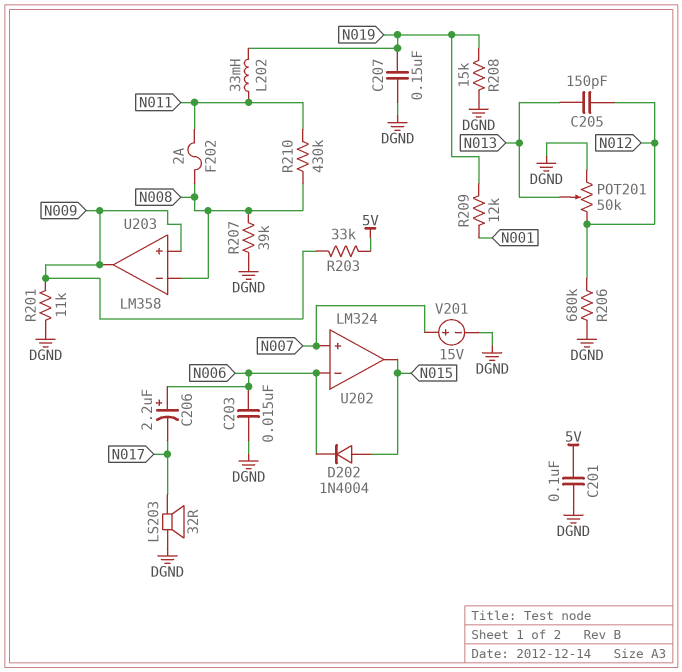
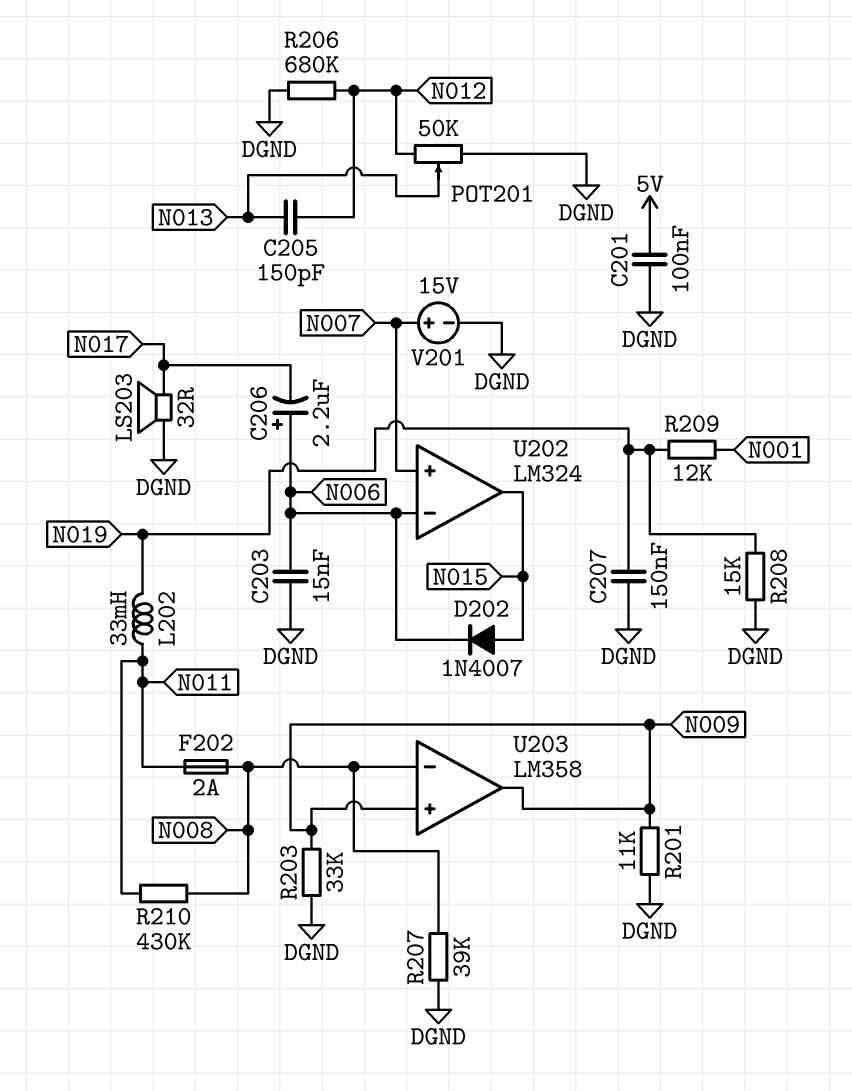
D202: diode 1N4004 (A N015, K N006) -> diode 1N4007 (A N015, K N006)
R203: 33k (5V, N009) -> 33k (DGND, N009)

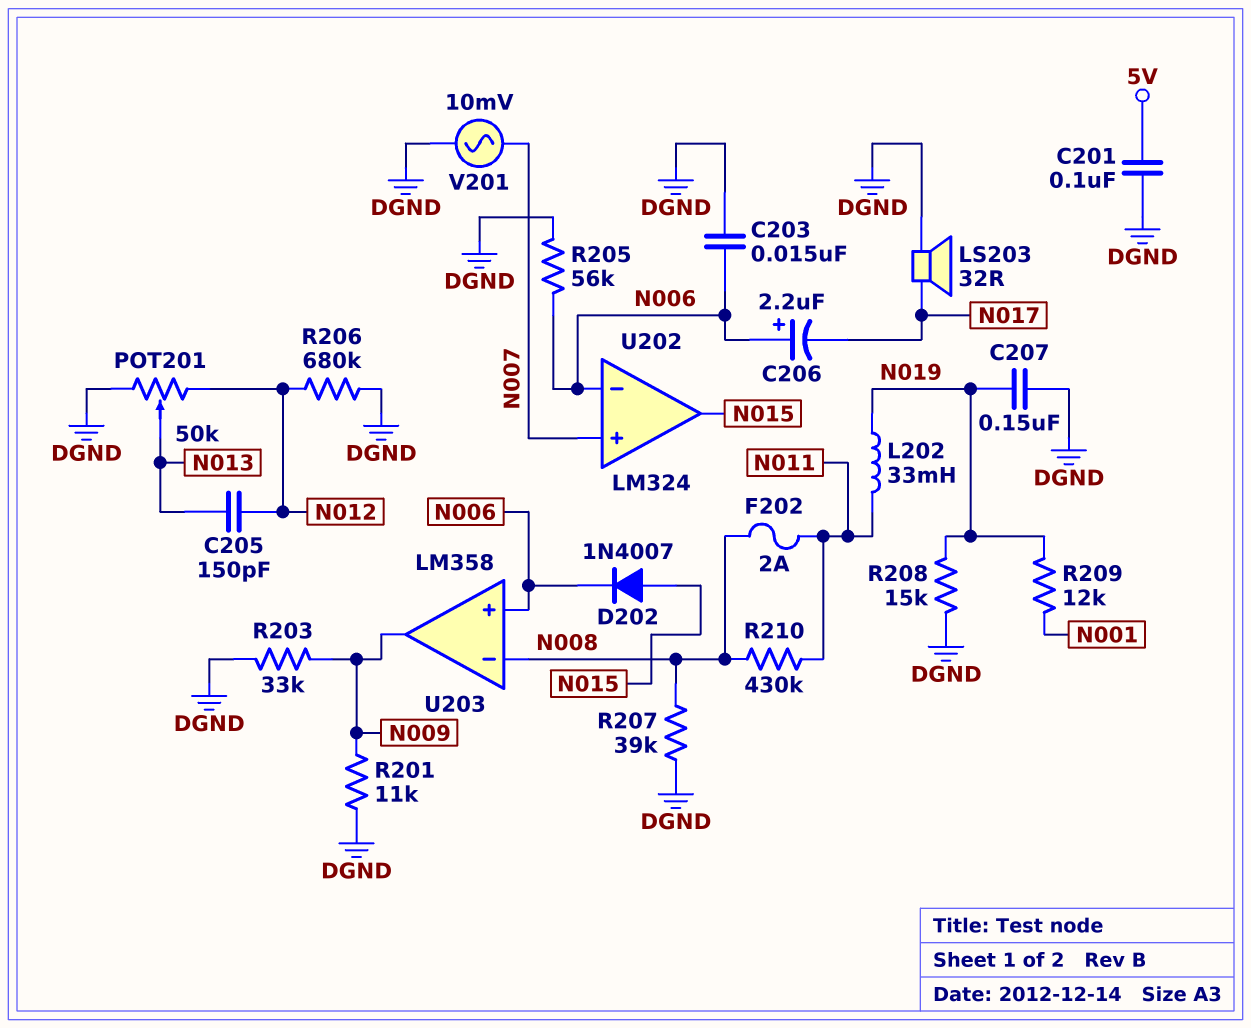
R205: none -> 56k (DGND, N006)
U203 pin in+: N009 -> N006
V201: 15V (plus N007, minus DGND) -> AC 10mV (DGND, N007)

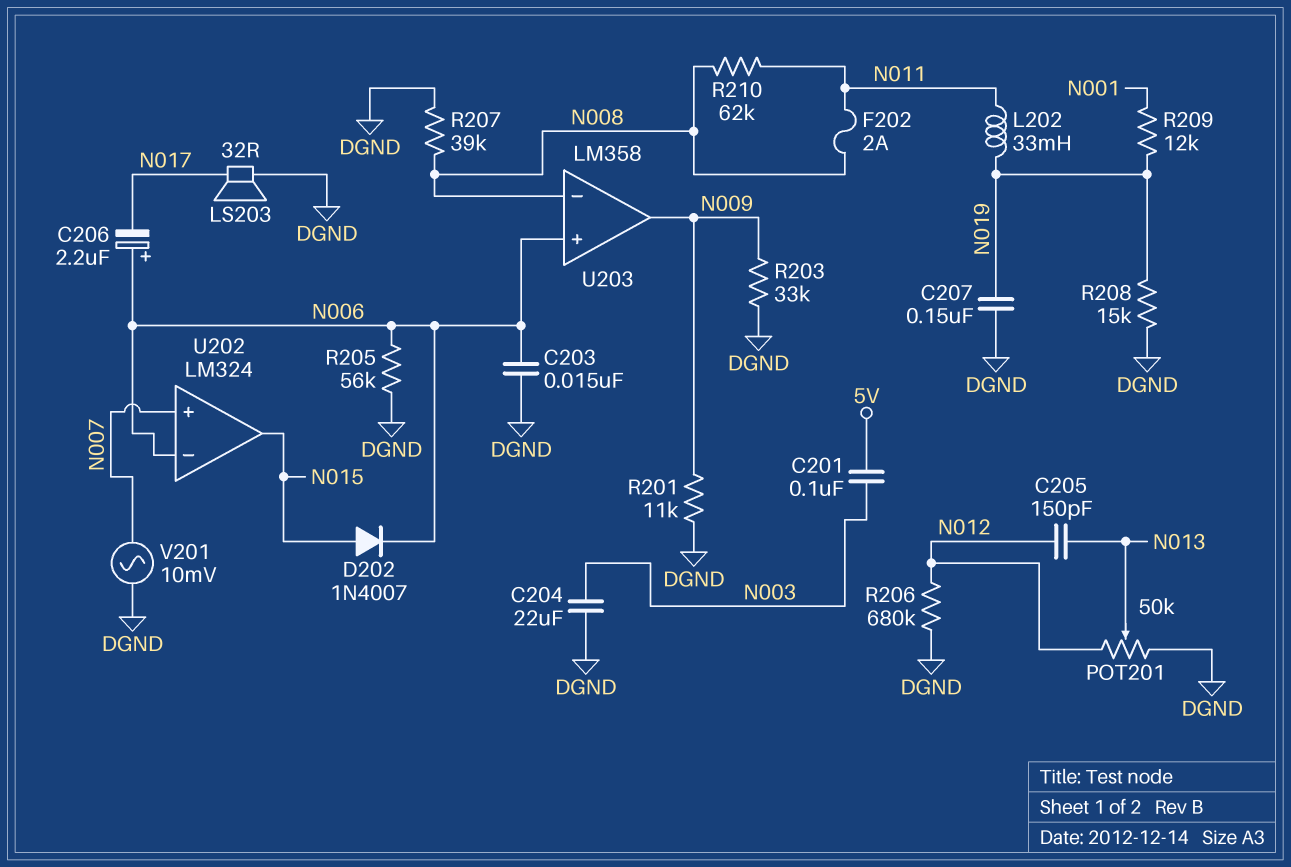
C201: 100nF (5V, DGND) -> 100nF (5V, N003)
C204: none -> 22uF (DGND, N003)
R210: 430k (N008, N011) -> 62k (N008, N011)

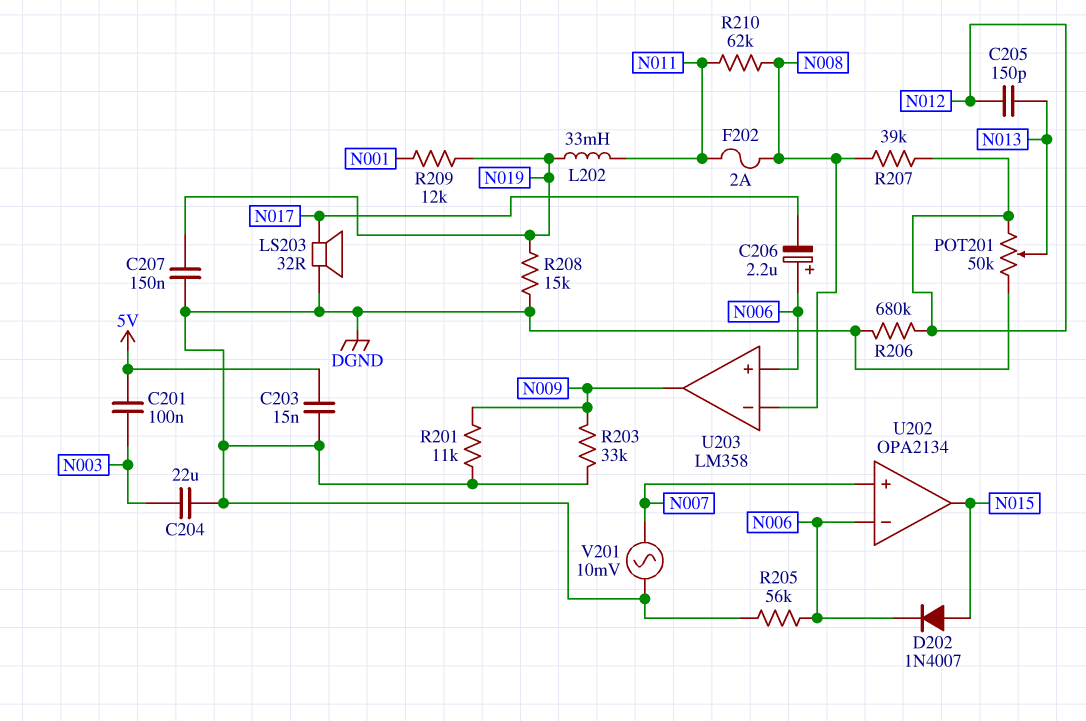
C203: 15nF (DGND, N006) -> 15nF (5V, DGND)
R207: 39k (DGND, N008) -> 39k (N008, N012)
U202: LM324 -> OPA2134

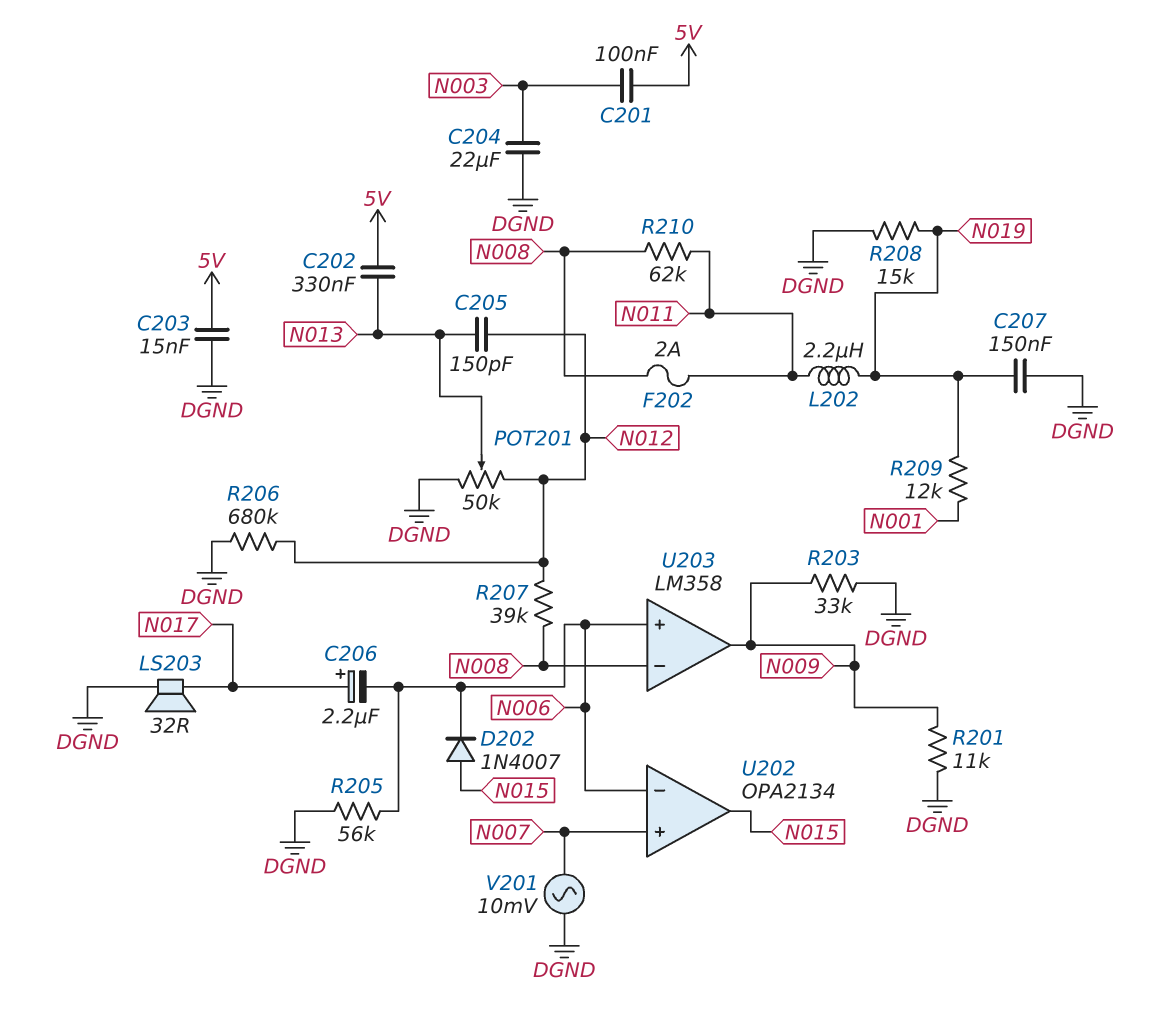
C202: none -> 330nF (5V, N013)
C206: 2.2uF (plus N006, minus N017) -> 2.2uF (plus N017, minus N006)
L202: 33mH (N011, N019) -> 2.2uH (N011, N019)

